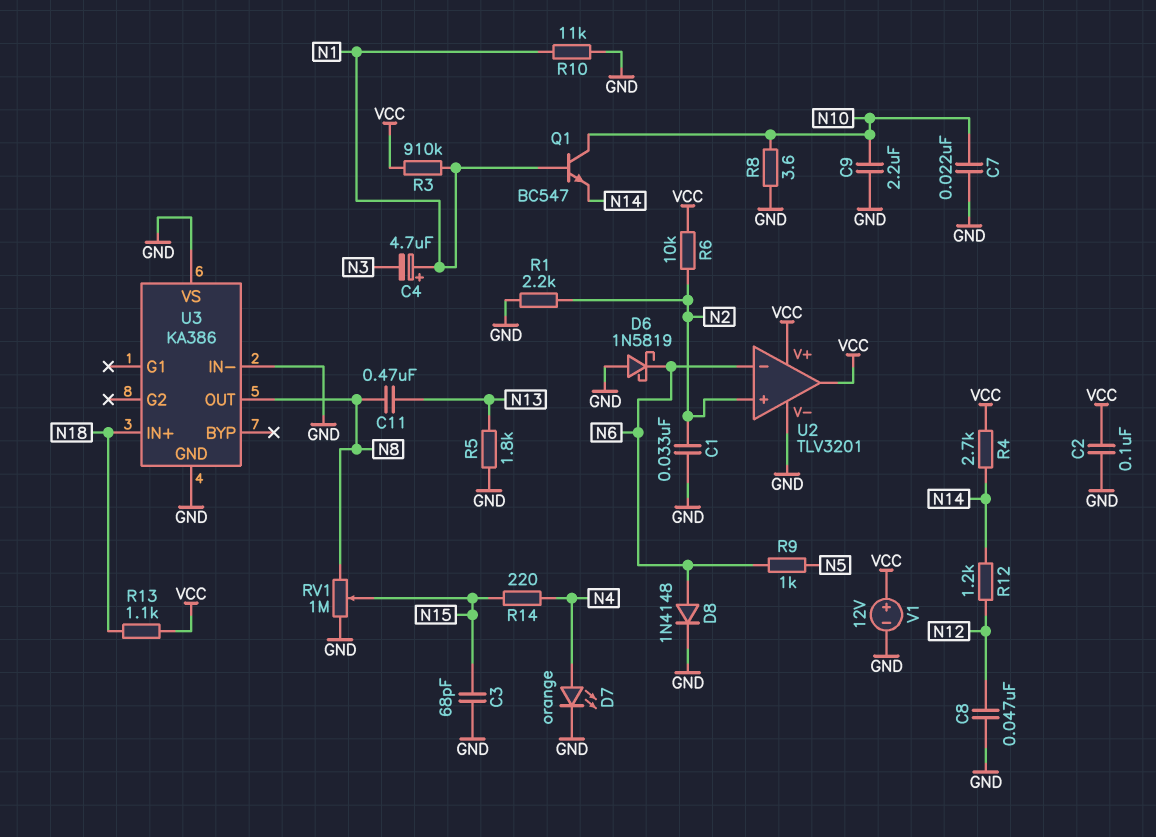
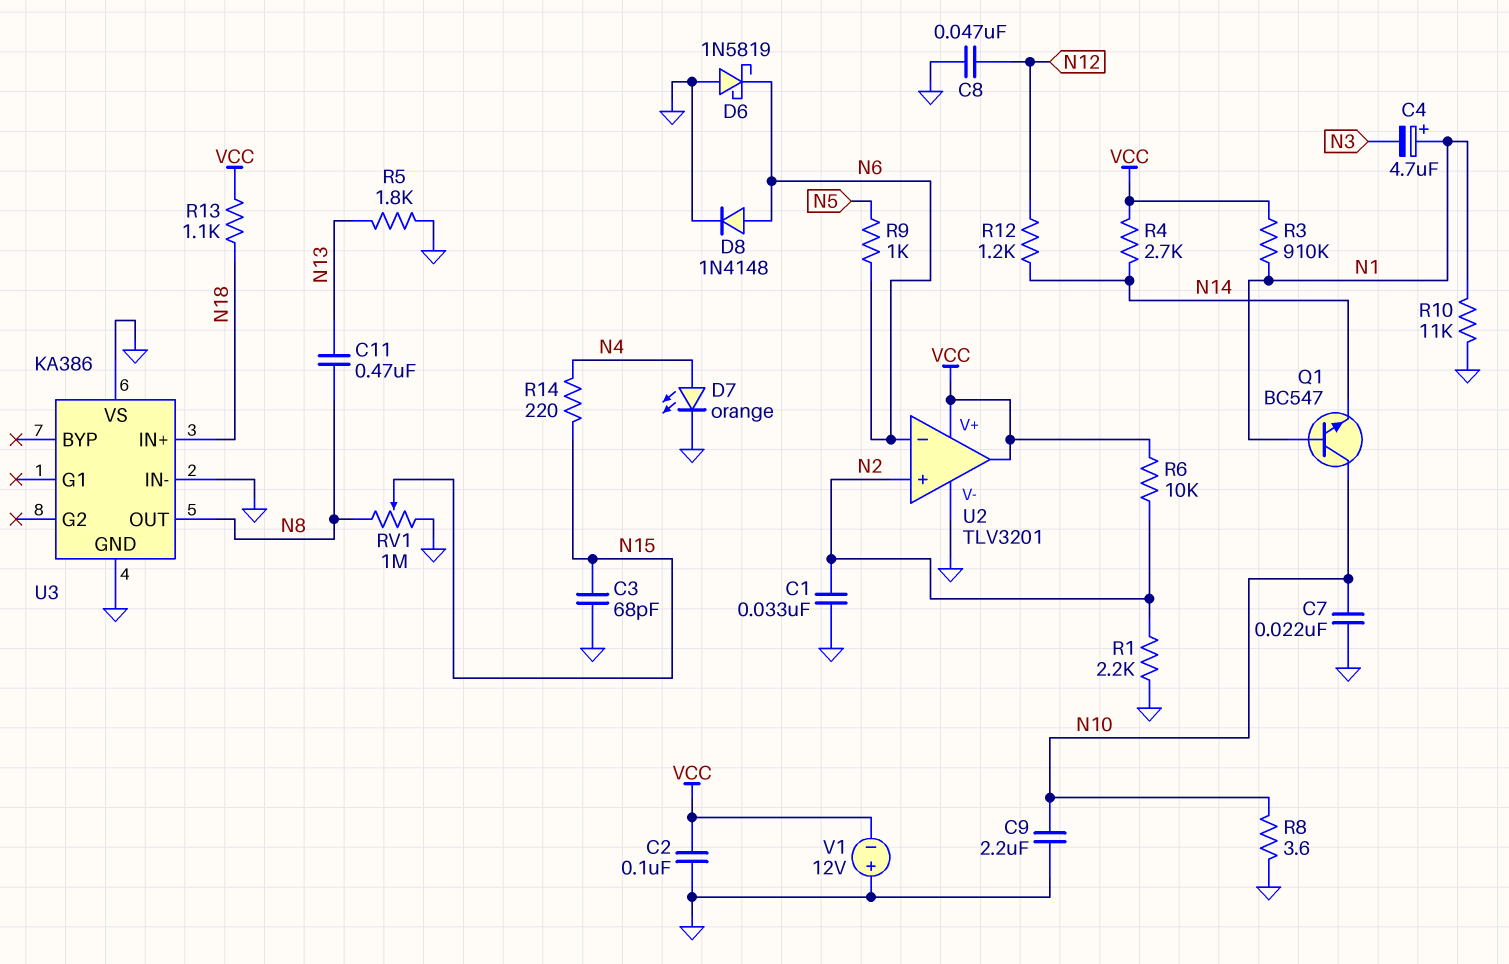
V1: 12V (plus VCC, minus GND) -> 12V (plus GND, minus VCC)

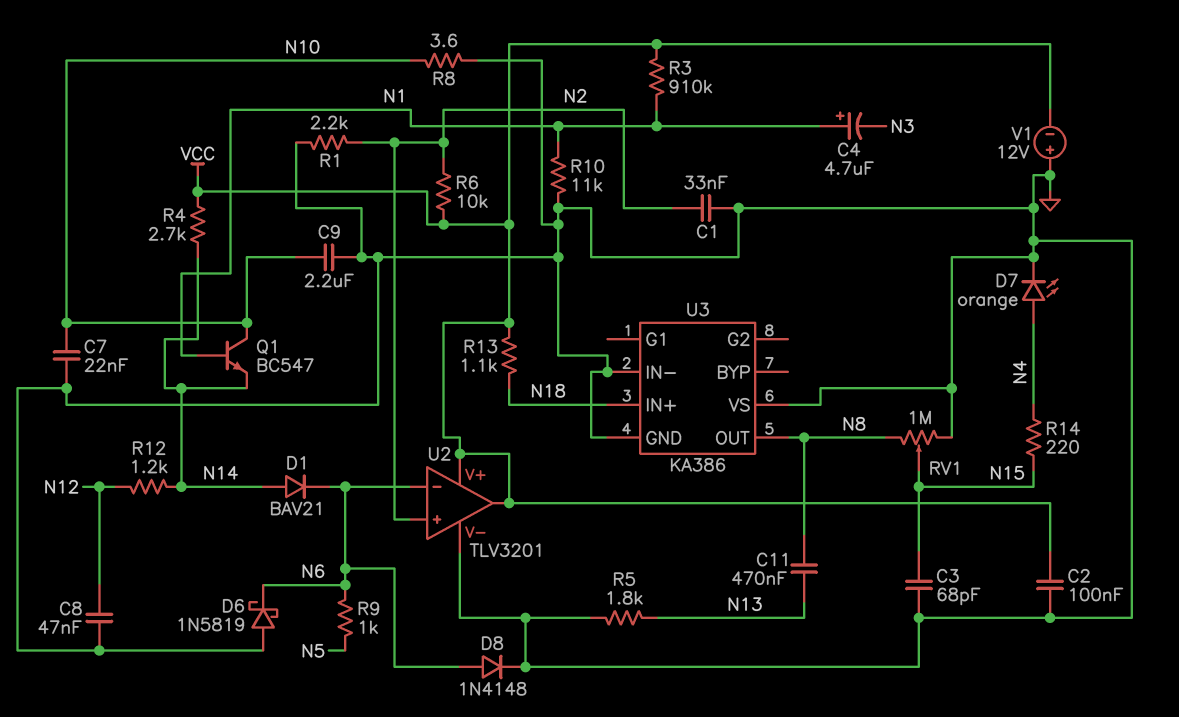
D1: none -> diode BAV21 (A N14, K N6)

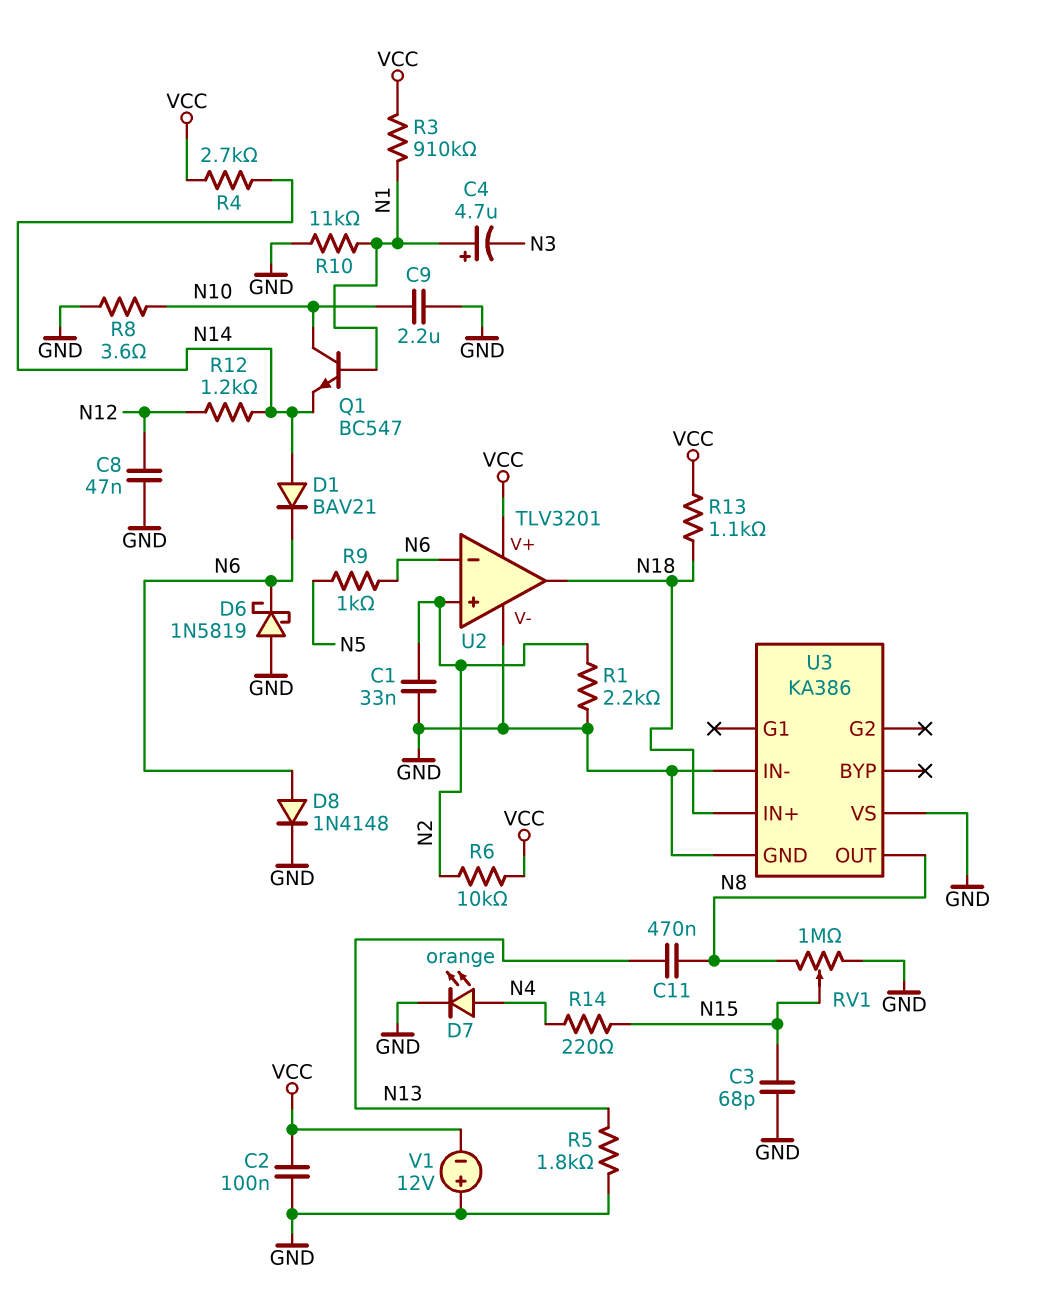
C7: 22nF (GND, N10) -> none
U2 pin out: VCC -> N18

